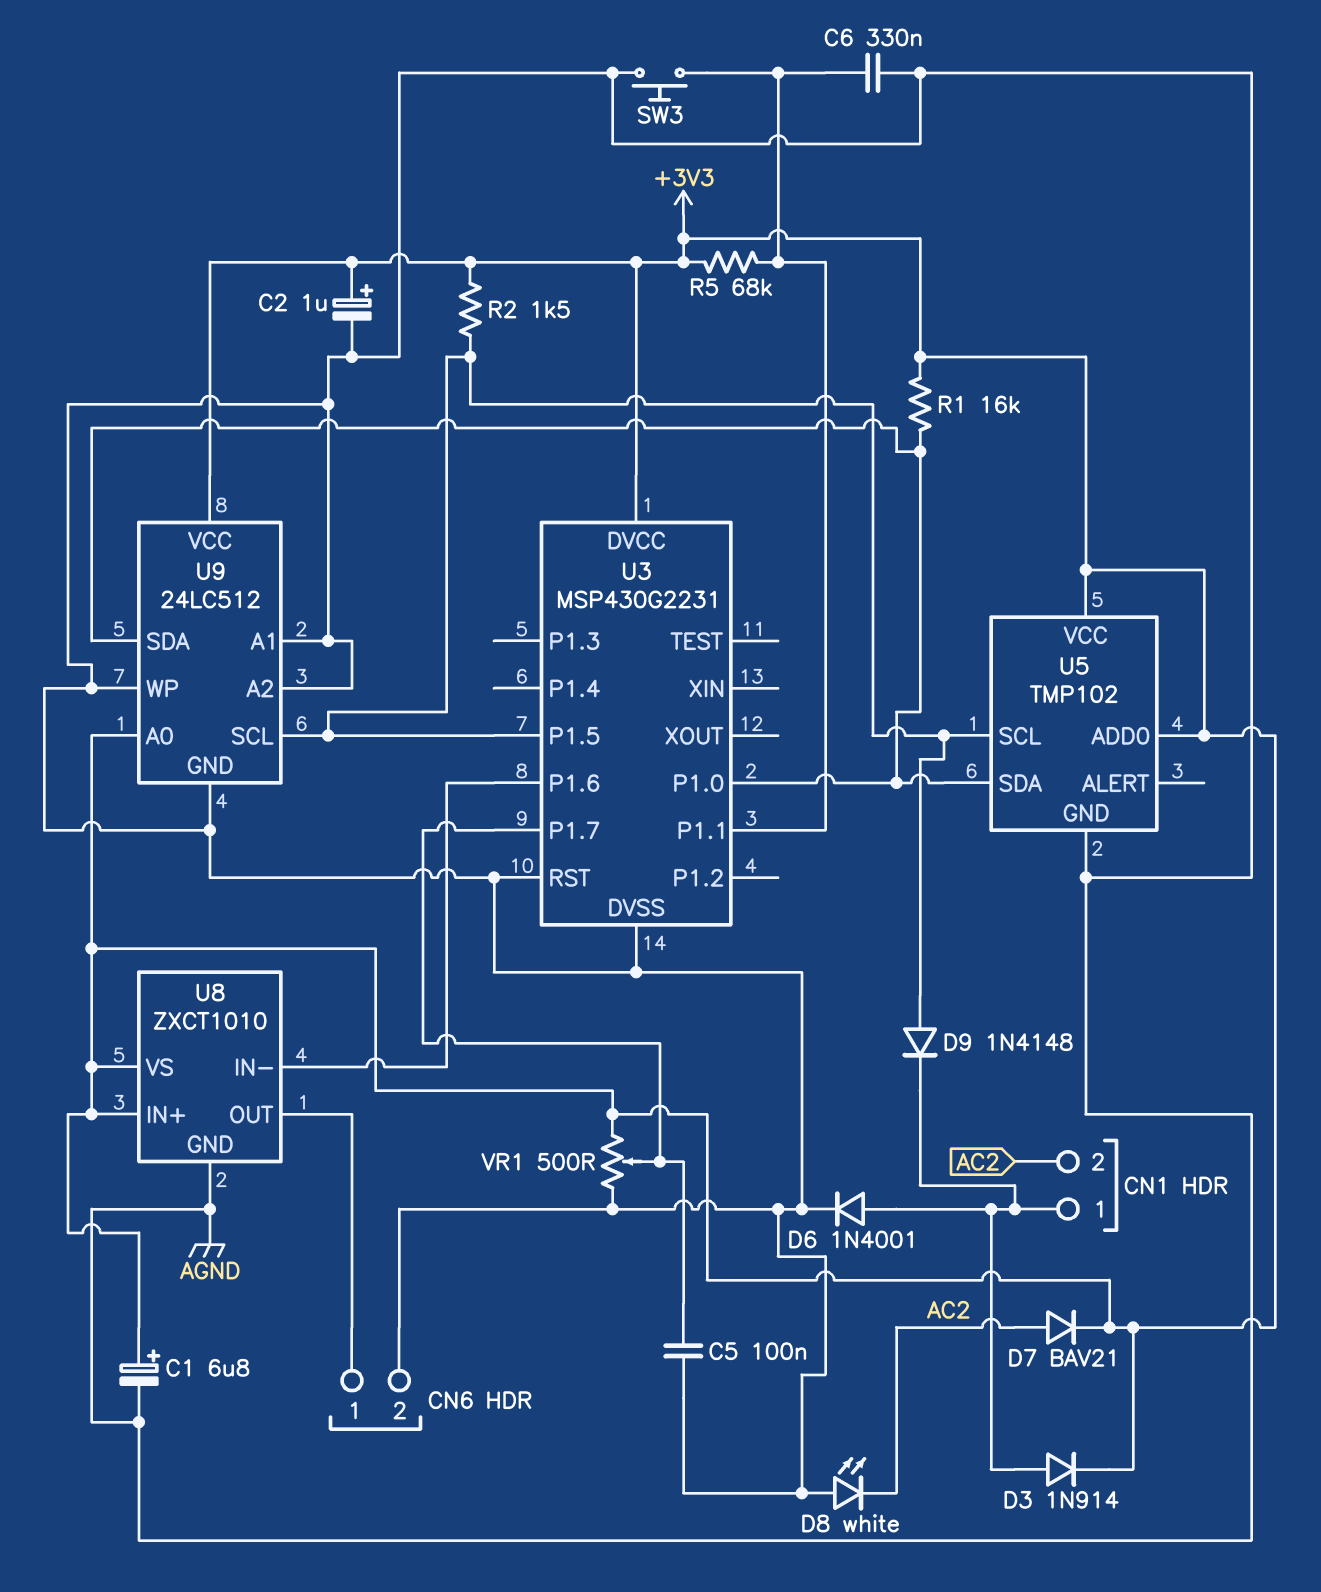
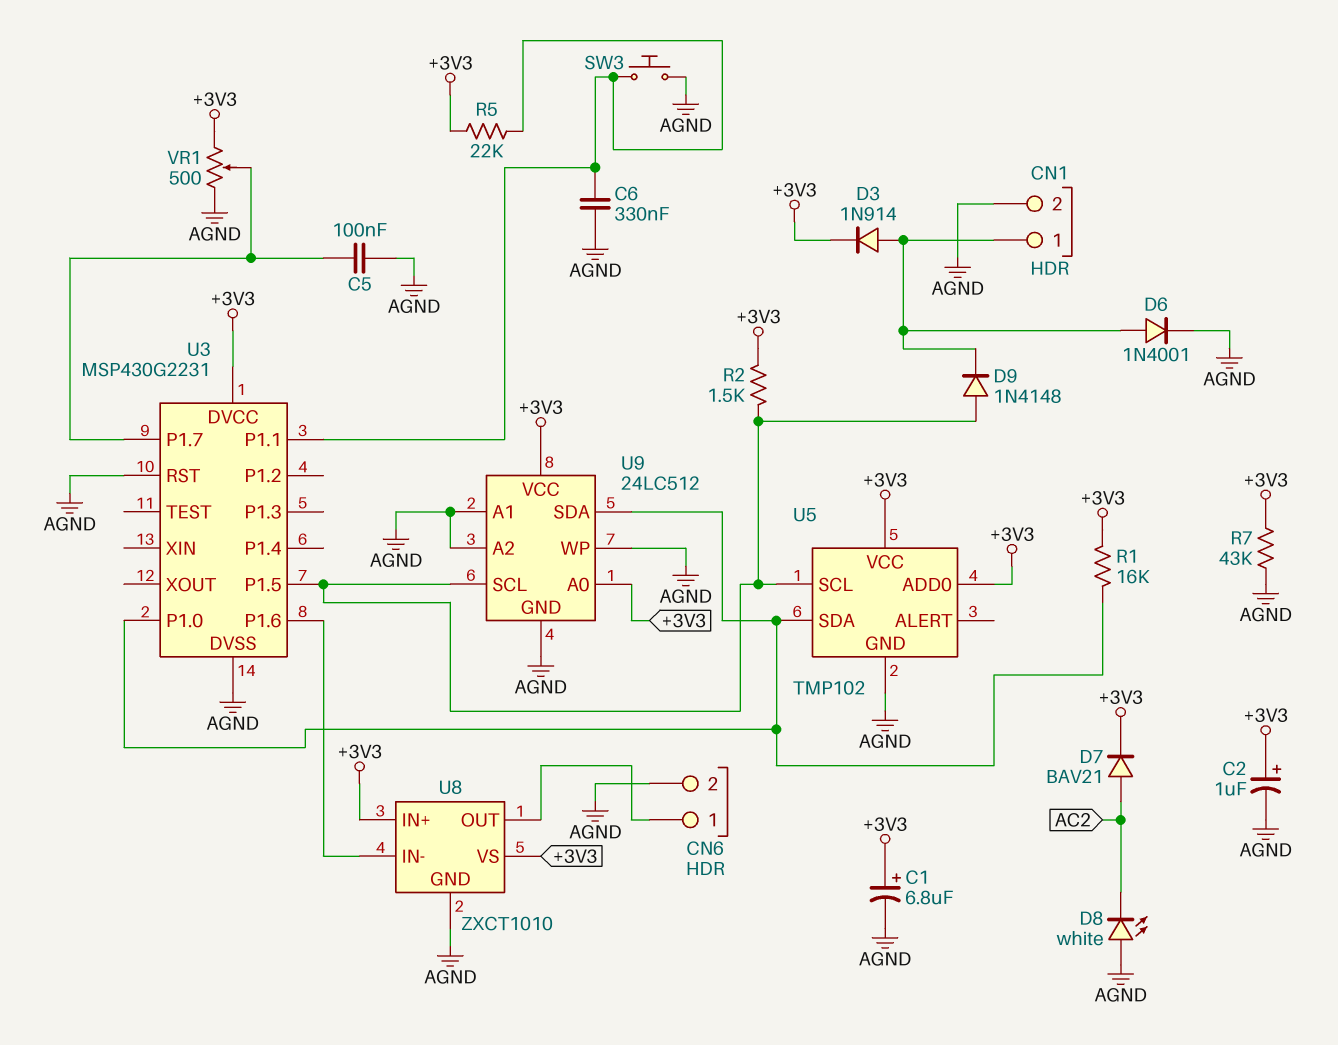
CN1 pin 2: AC2 -> AGND
R5: 68k (+3V3, U3/P1.1) -> 22k (+3V3, U3/P1.1)
R7: none -> 43k (+3V3, AGND)

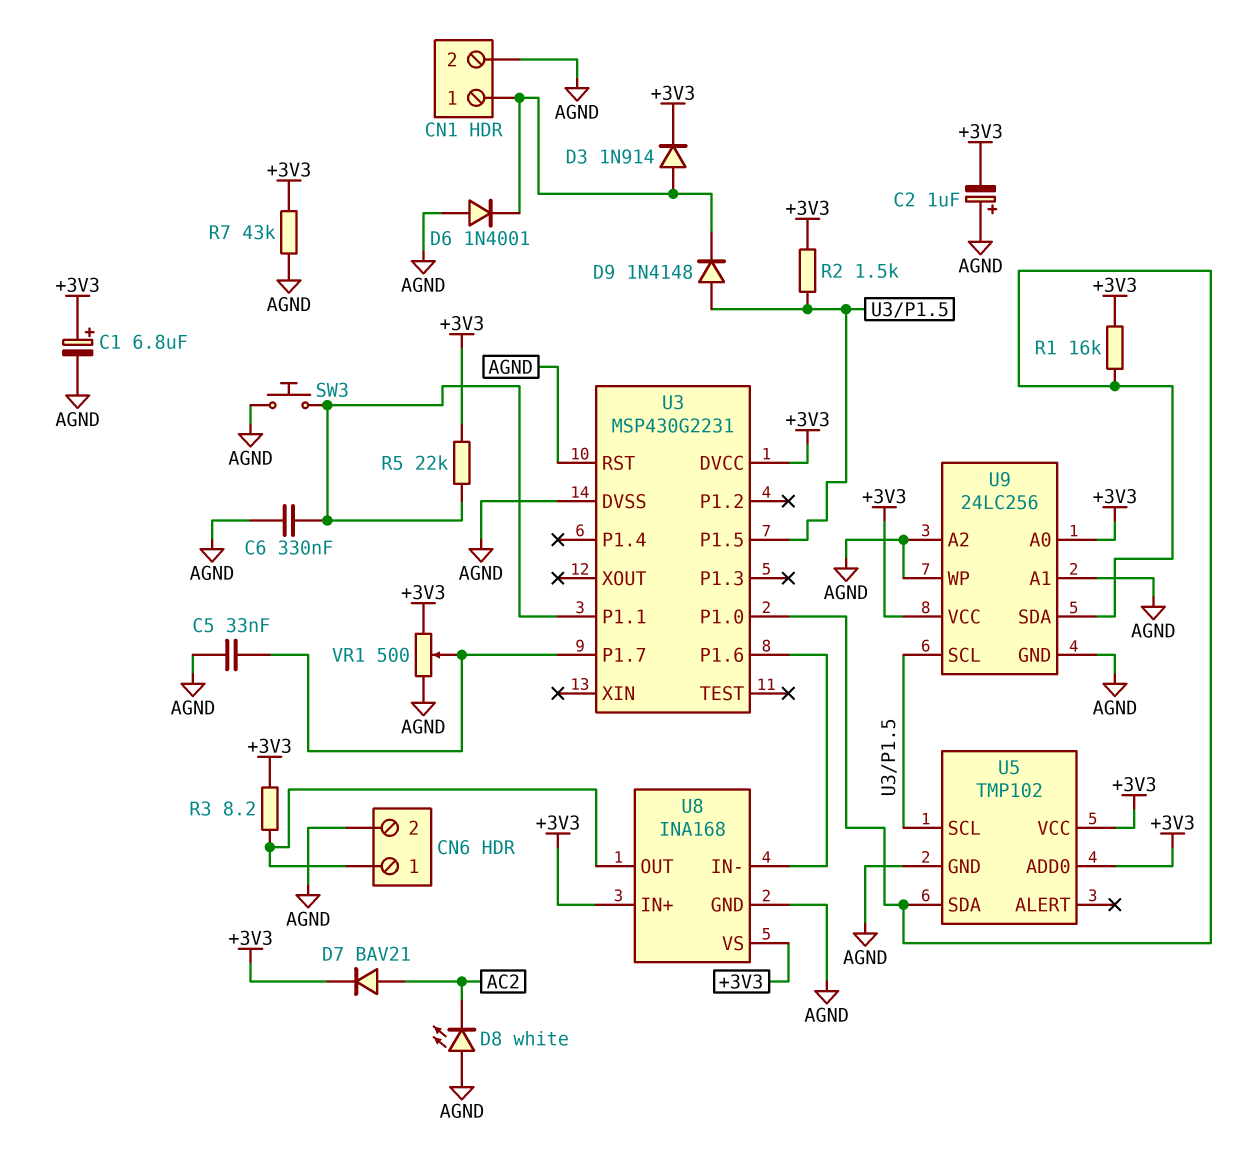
C2: 1uF (plus +3V3, minus AGND) -> 1uF (plus AGND, minus +3V3)
C5: 100nF (AGND, U3/P1.7) -> 33nF (AGND, U3/P1.7)
D6: diode 1N4001 (A CN1/1, K AGND) -> diode 1N4001 (A AGND, K CN1/1)
R3: none -> 8.2 (+3V3, CN6/1)
U8: ZXCT1010 -> INA168
U9: 24LC512 -> 24LC256

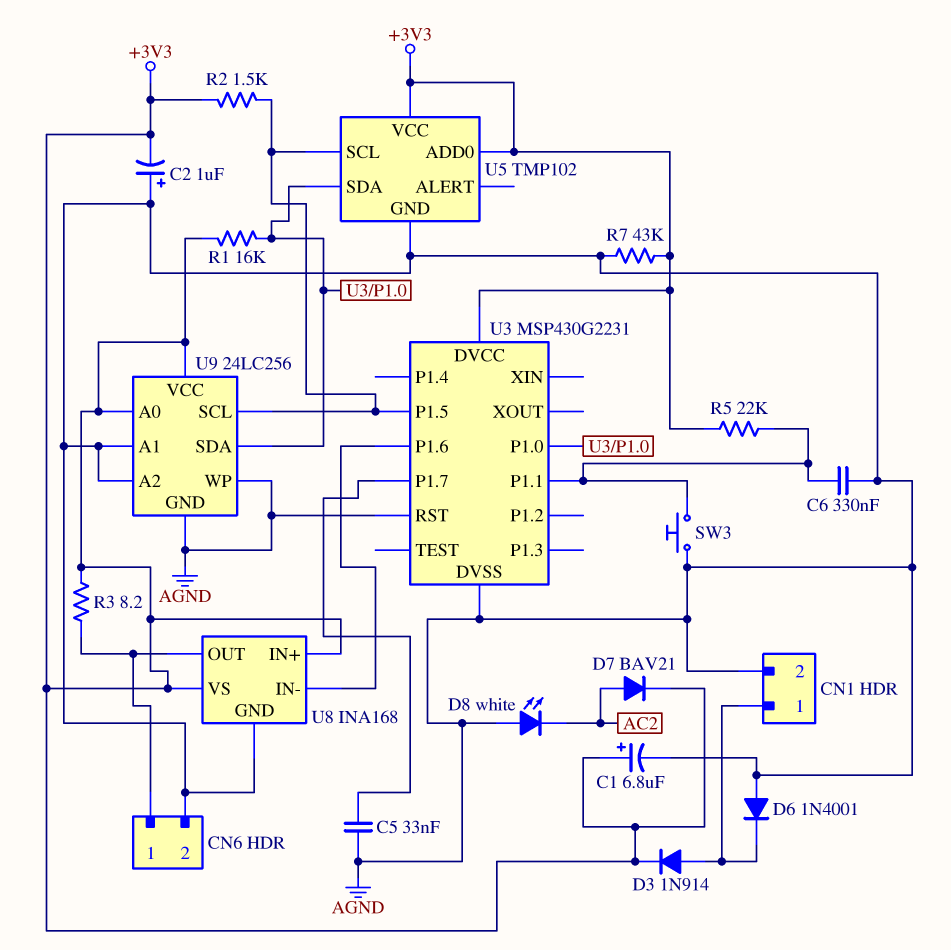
D9: diode 1N4148 (A U3/P1.5, K CN1/1) -> none
VR1: 500 (+3V3, AGND, wiper U3/P1.7) -> none

